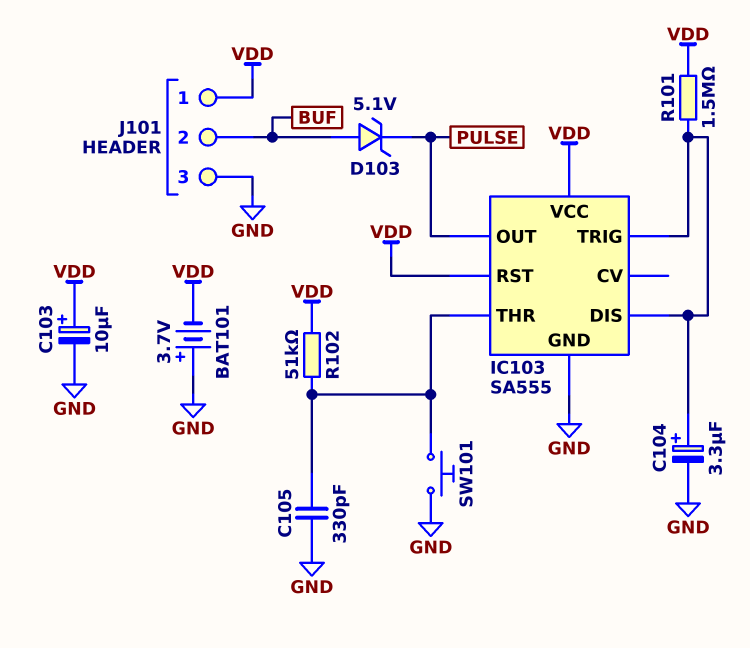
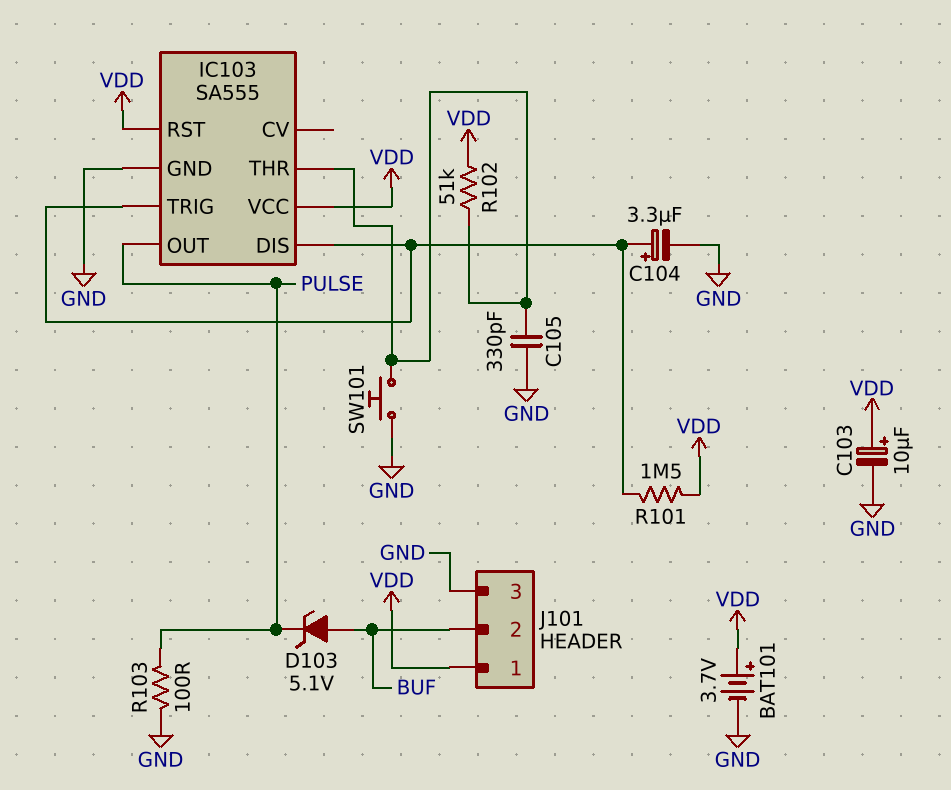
BAT101: 3.7V (plus GND, minus VDD) -> 3.7V (plus VDD, minus GND)
R103: none -> 100 (GND, PULSE)

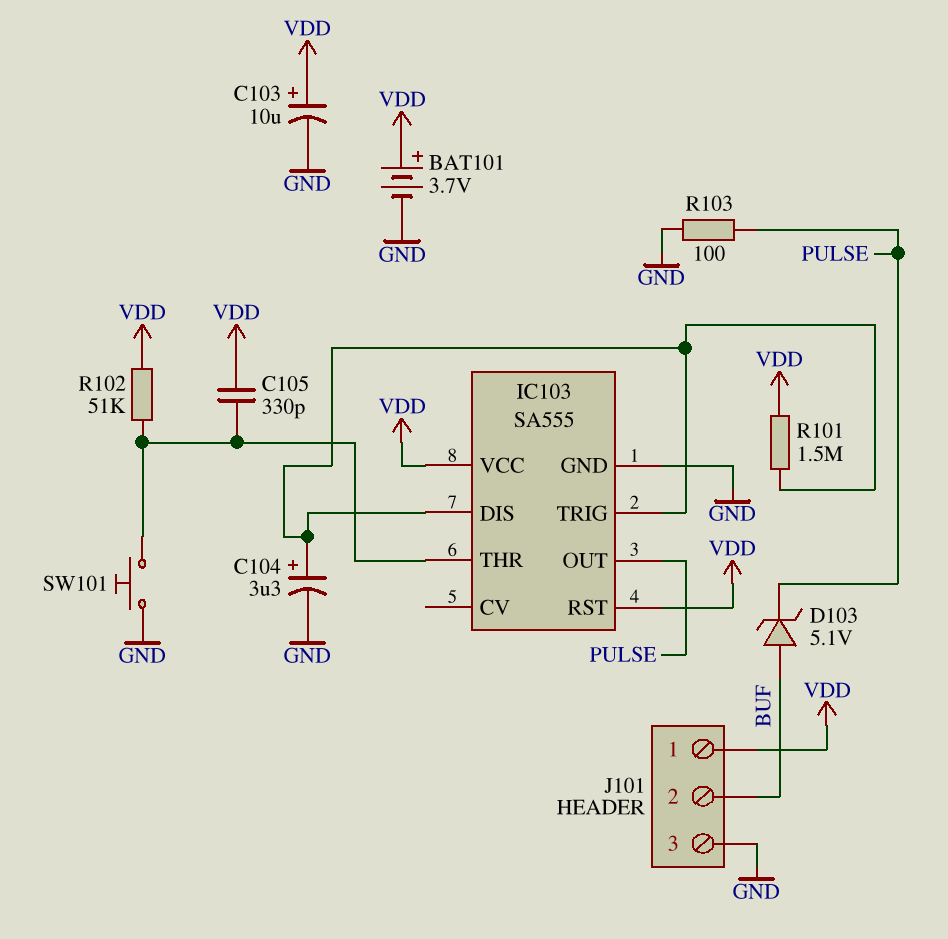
C105: 330pF (GND, IC103/THR) -> 330pF (IC103/THR, VDD)

